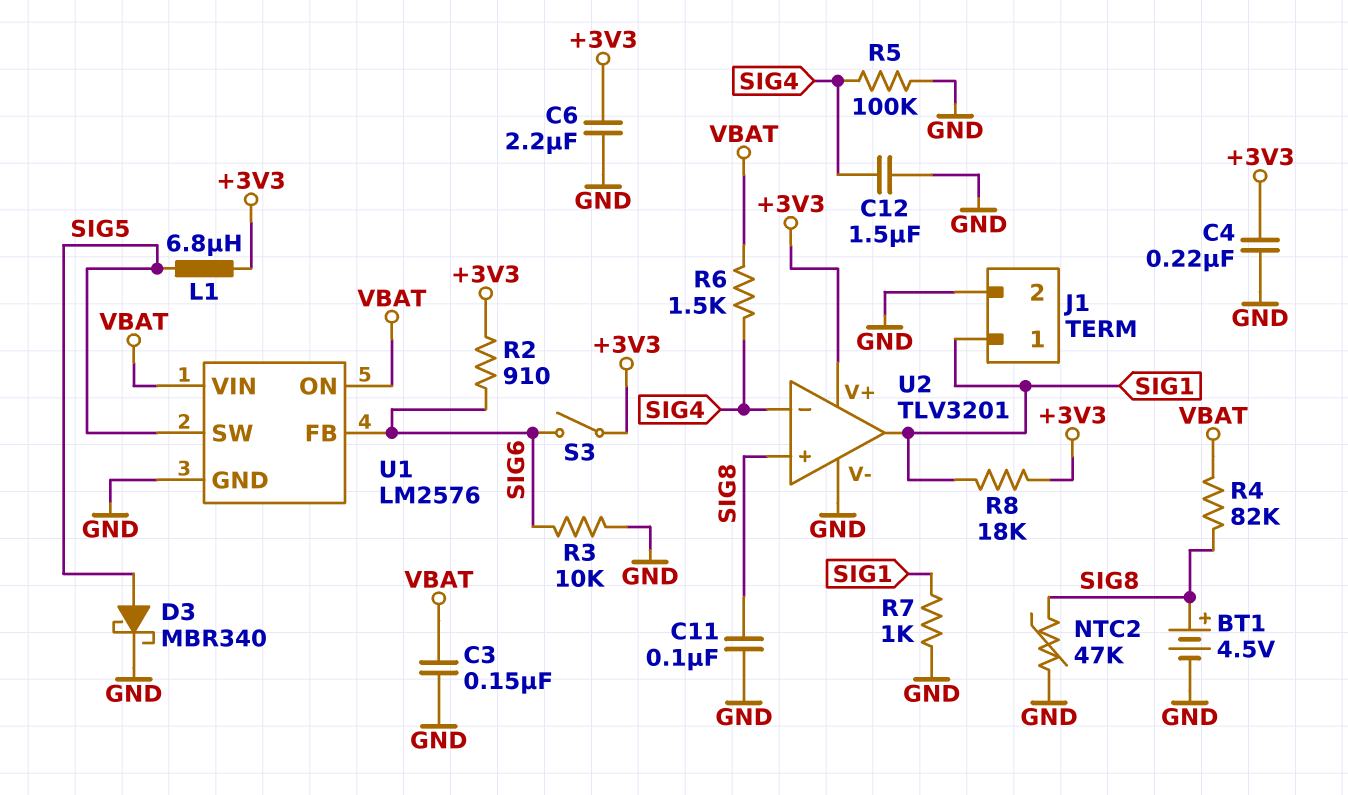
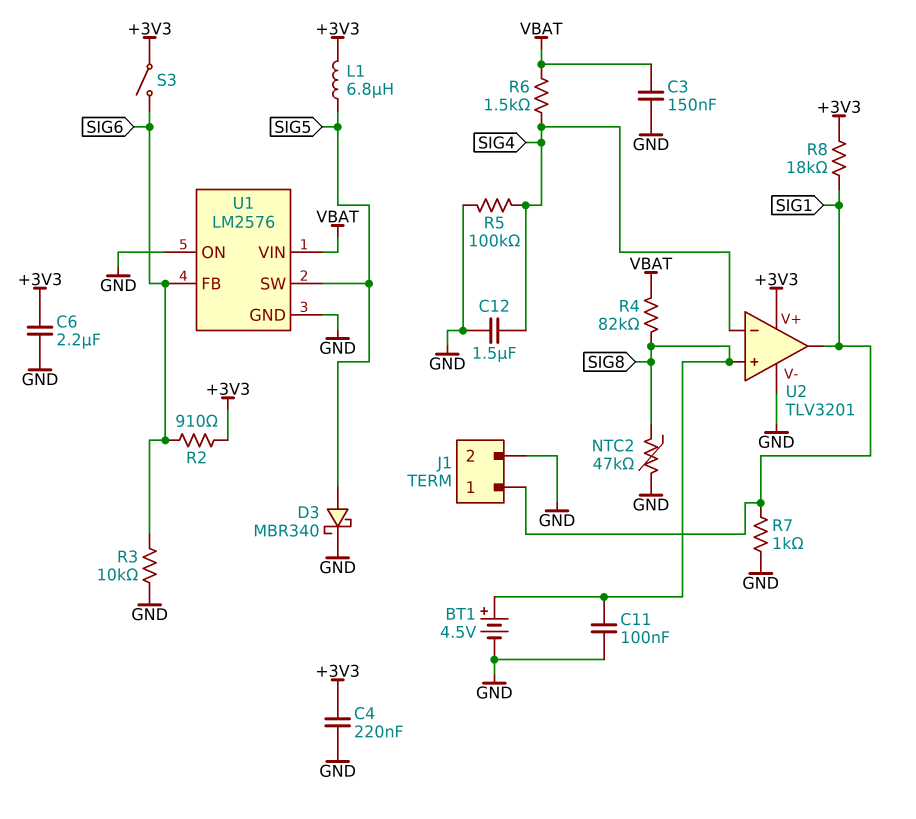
U1 pin ON: VBAT -> GND

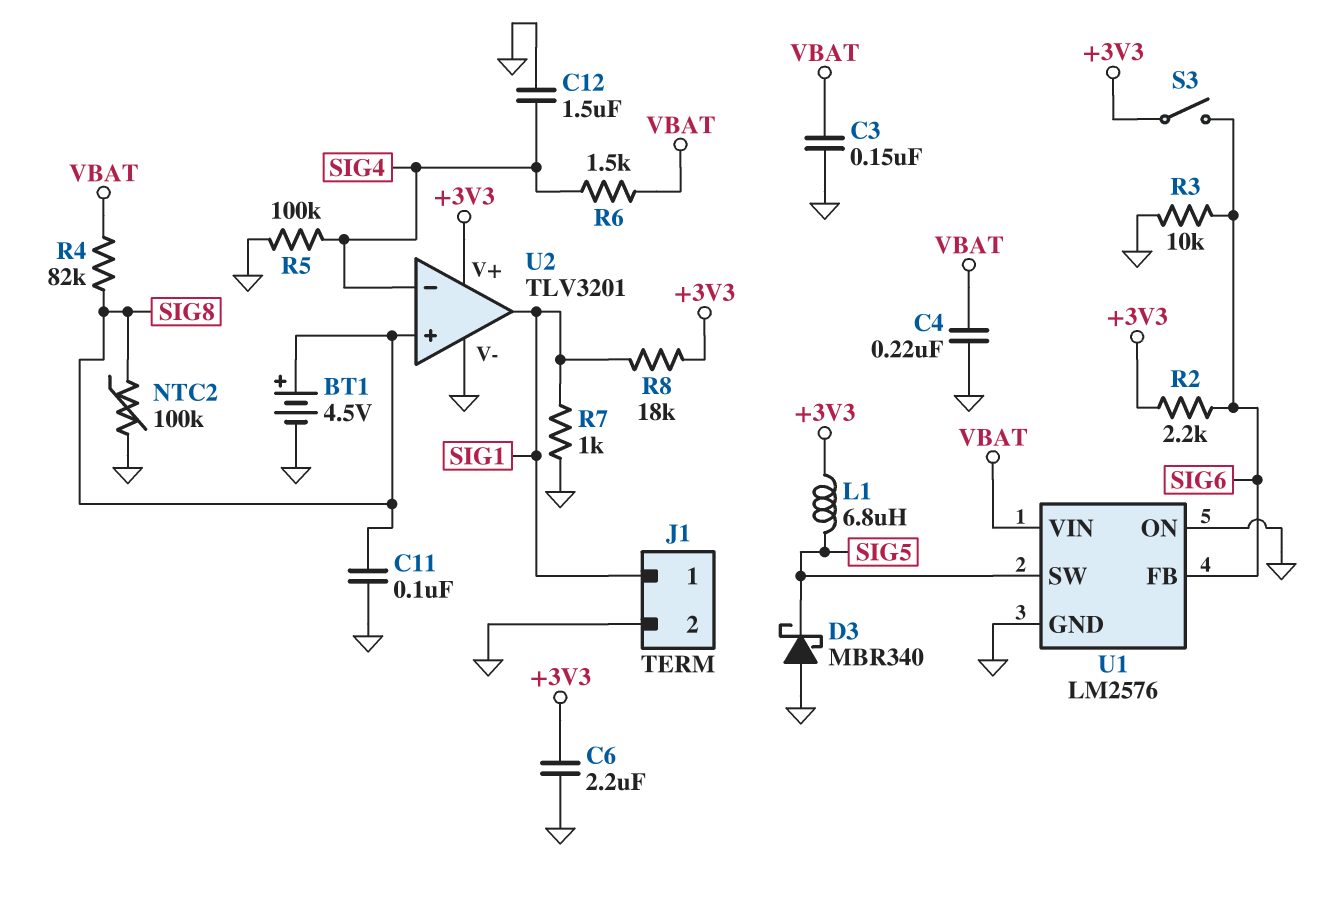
C4: 220nF (+3V3, GND) -> 220nF (GND, VBAT)
D3: schottky MBR340 (A SIG5, K GND) -> schottky MBR340 (A GND, K SIG5)
NTC2: 47k (GND, SIG8) -> 100k (GND, SIG8)
R2: 910 (+3V3, SIG6) -> 2.2k (+3V3, SIG6)

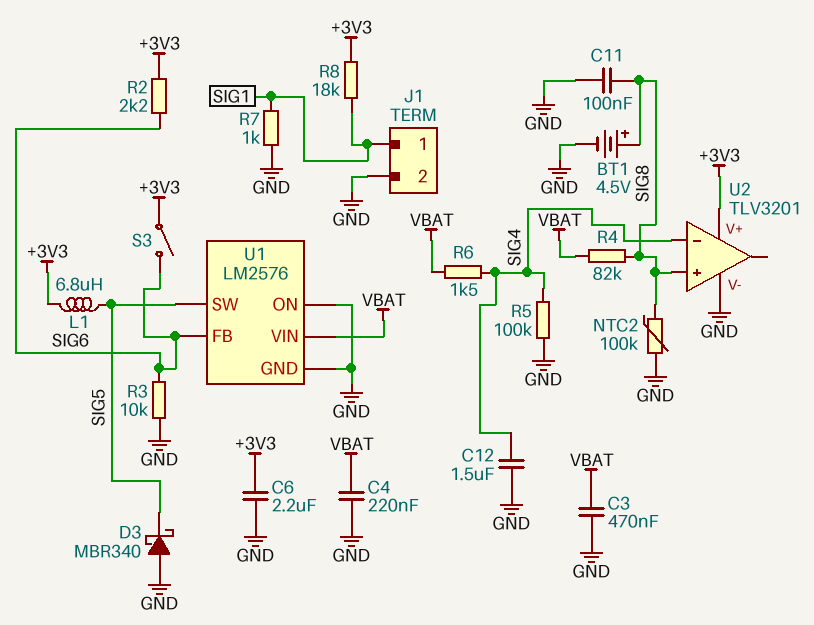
C3: 150nF (GND, VBAT) -> 470nF (GND, VBAT)
U2 pin out: SIG1 -> none

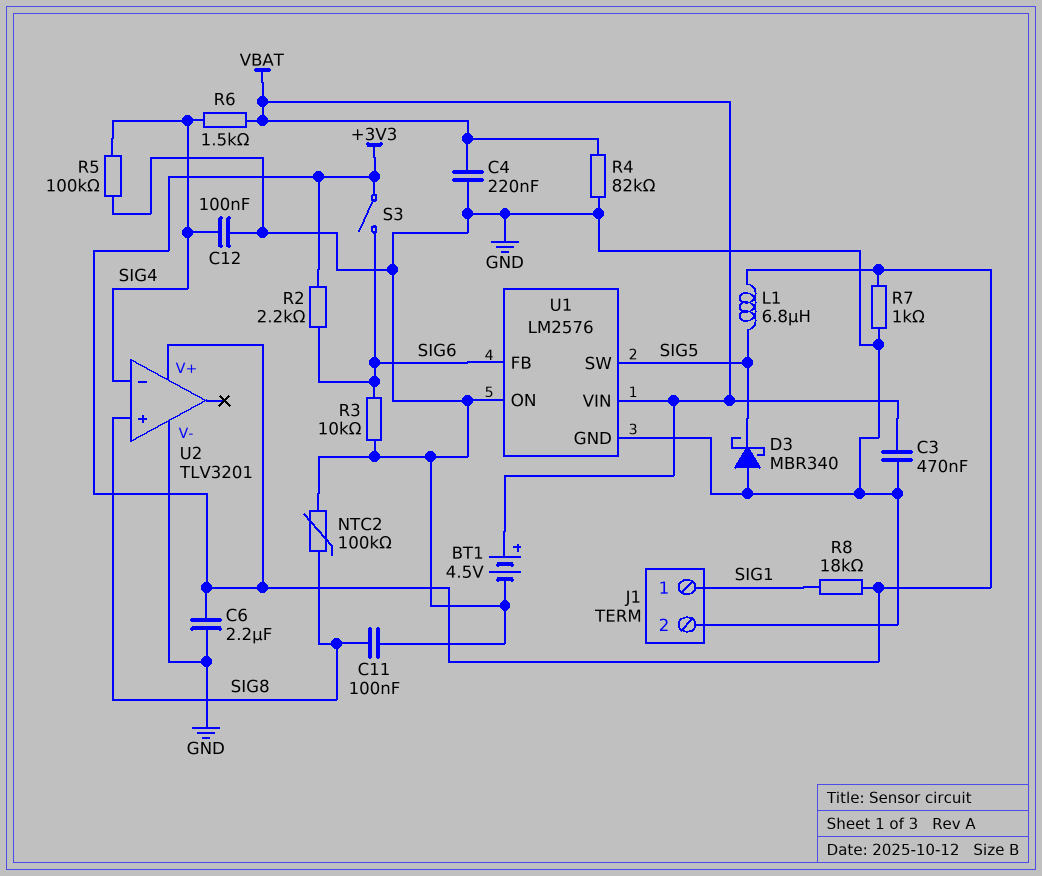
BT1: 4.5V (plus SIG8, minus GND) -> 4.5V (plus VBAT, minus GND)
C12: 1.5uF (GND, SIG4) -> 100nF (GND, SIG4)
R4: 82k (SIG8, VBAT) -> 82k (GND, VBAT)
R7: 1k (GND, SIG1) -> 1k (+3V3, GND)

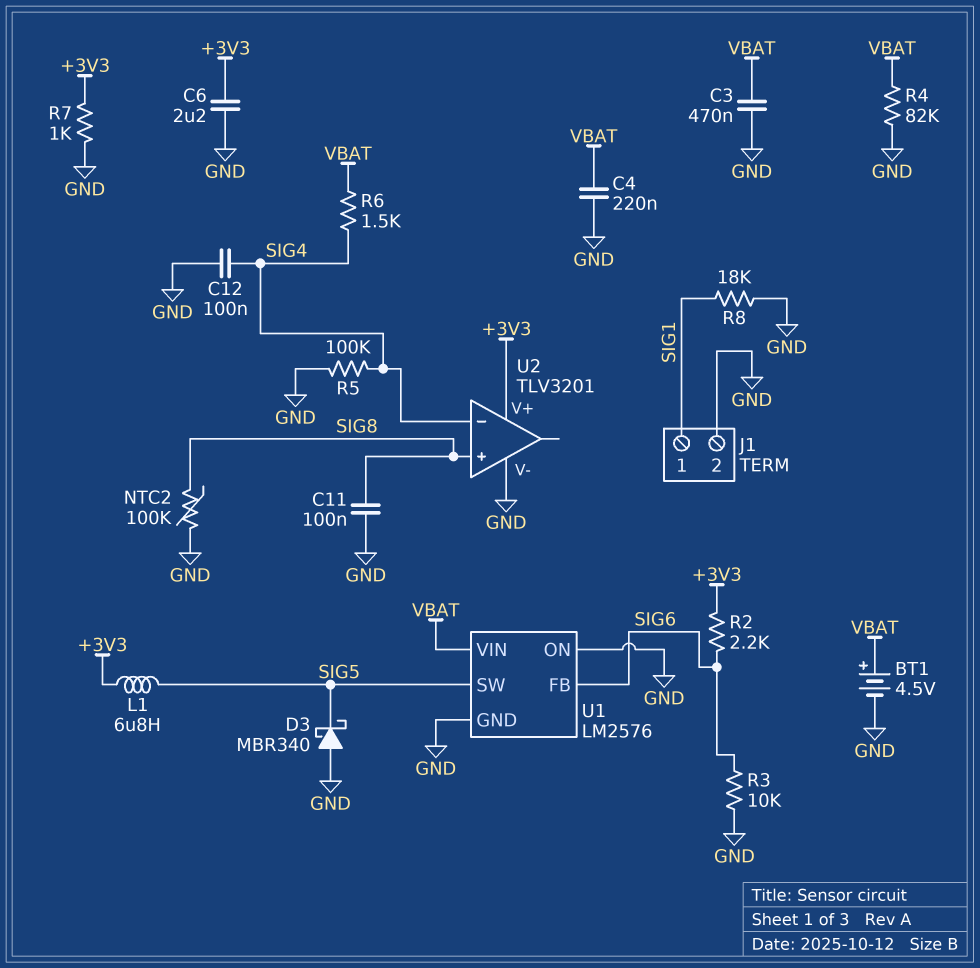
R8: 18k (+3V3, SIG1) -> 18k (GND, SIG1)
S3: switch (+3V3, SIG6) -> none

